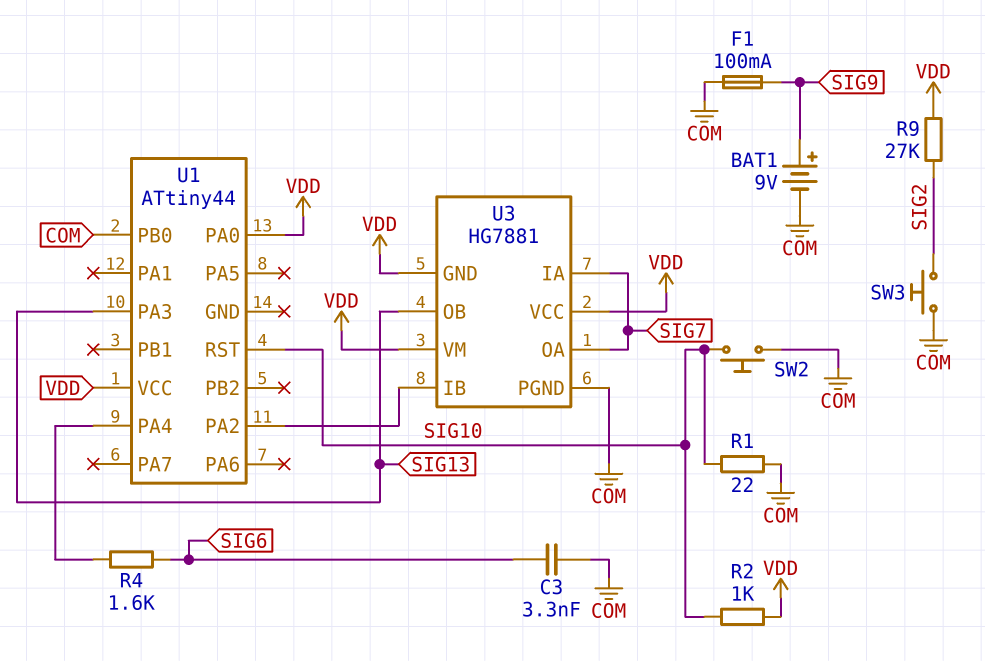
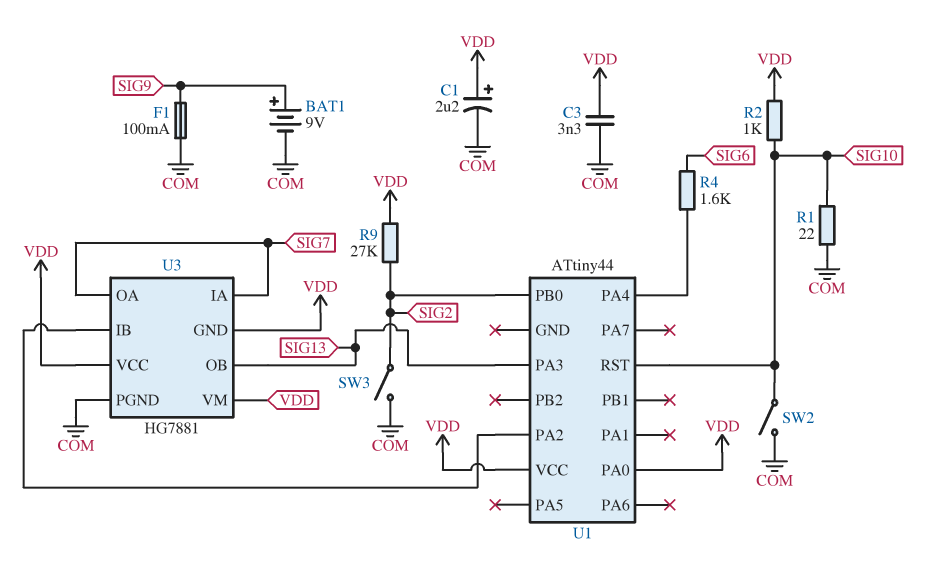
C1: none -> 2.2uF (plus VDD, minus COM)
C3: 3.3nF (COM, SIG6) -> 3.3nF (COM, VDD)
SW2: button (COM, SIG10) -> switch (COM, SIG10)
SW3: button (COM, SIG2) -> switch (COM, SIG2)
U1 pin PB0: COM -> SIG2

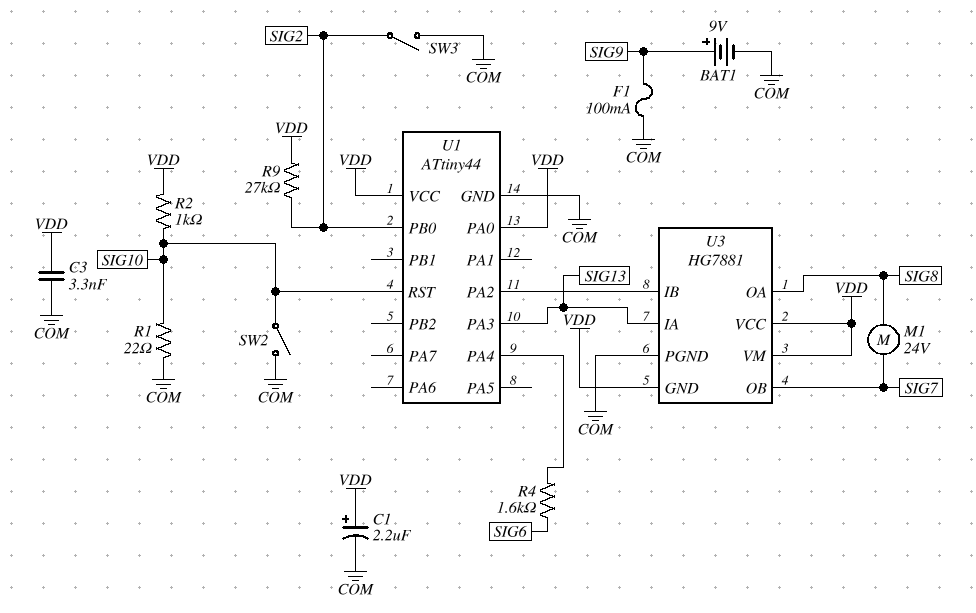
M1: none -> motor 24V (SIG7, SIG8)
U1 pin GND: none -> COM
U3 pin IA: SIG7 -> SIG13
U3 pin OA: SIG7 -> SIG8
U3 pin OB: SIG13 -> SIG7

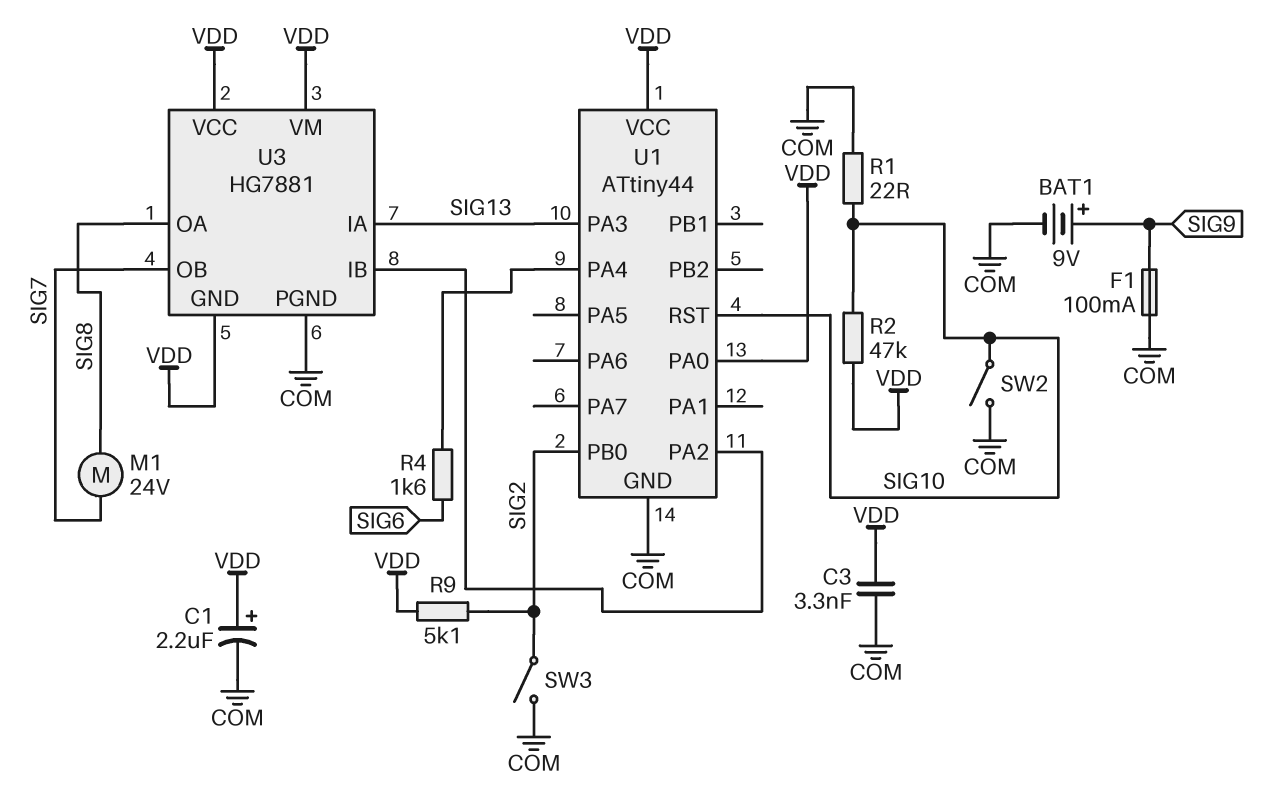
R2: 1k (SIG10, VDD) -> 47k (SIG10, VDD)
R9: 27k (SIG2, VDD) -> 5.1k (SIG2, VDD)

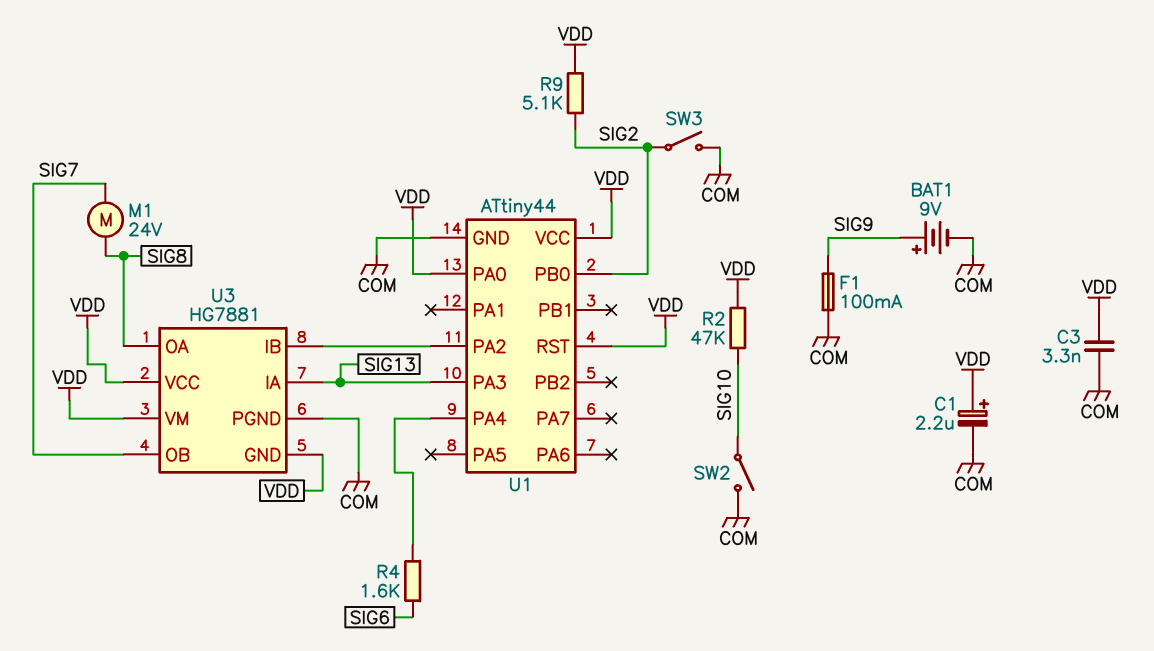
R1: 22 (COM, SIG10) -> none
U1 pin RST: SIG10 -> VDD

